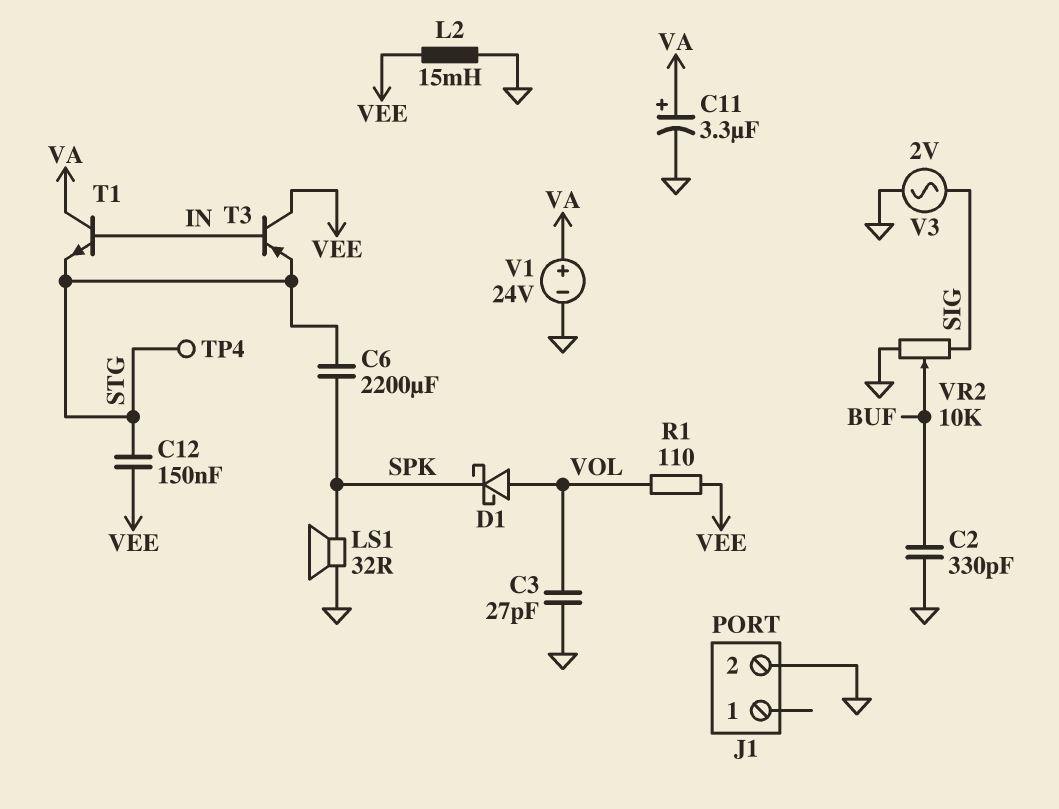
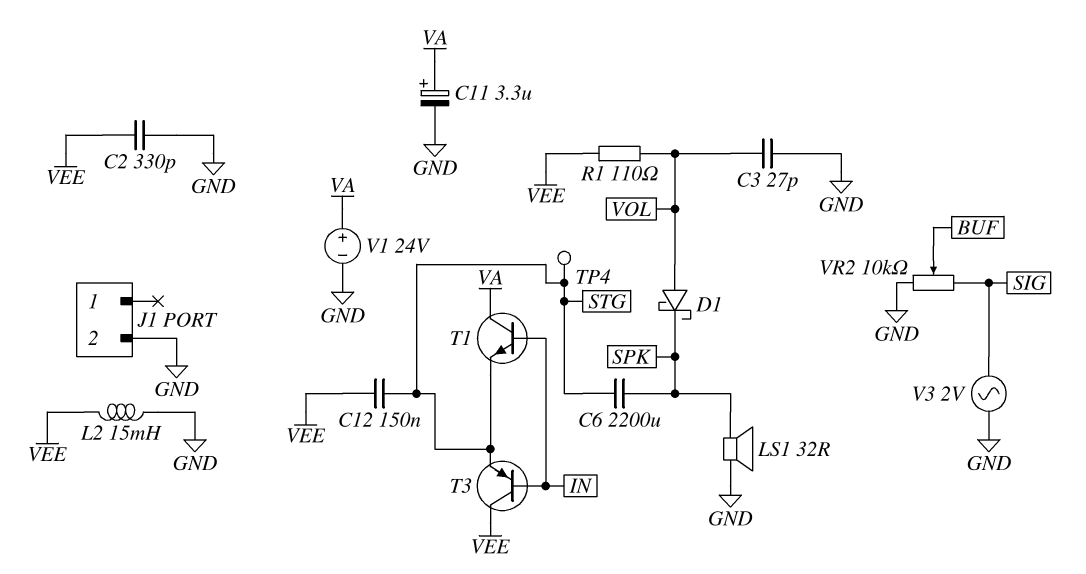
C2: 330pF (BUF, GND) -> 330pF (GND, VEE)

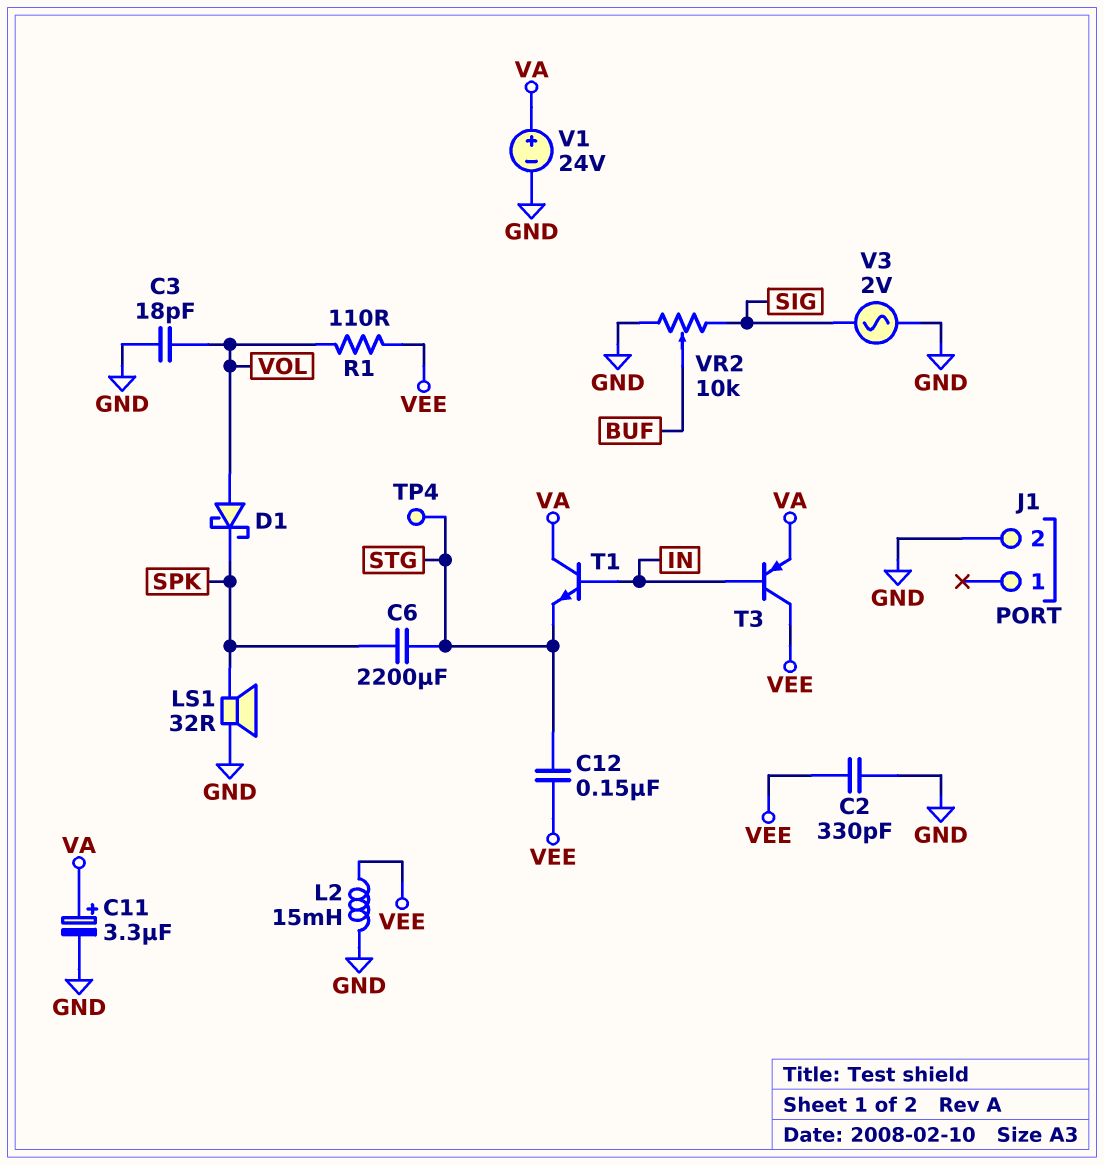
C3: 27pF (GND, VOL) -> 18pF (GND, VOL)
T3: PNP (B IN, C VEE, E STG) -> PNP (B IN, C VEE, E VA)

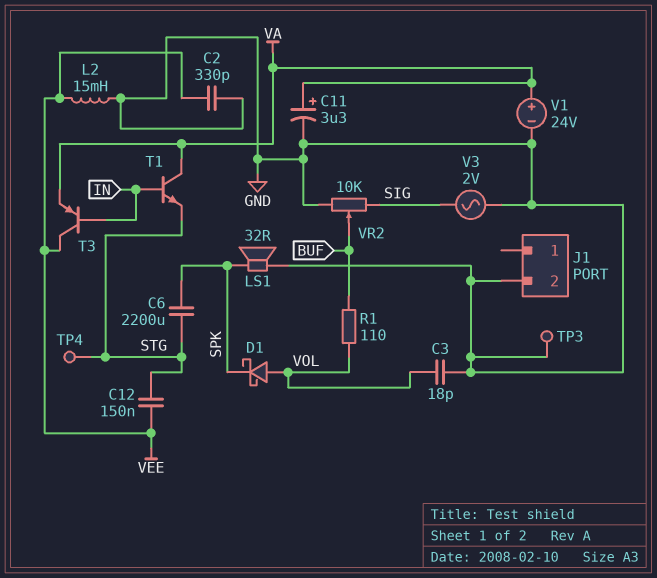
R1: 110 (VEE, VOL) -> 110 (BUF, VOL)
TP3: none -> test point (GND)

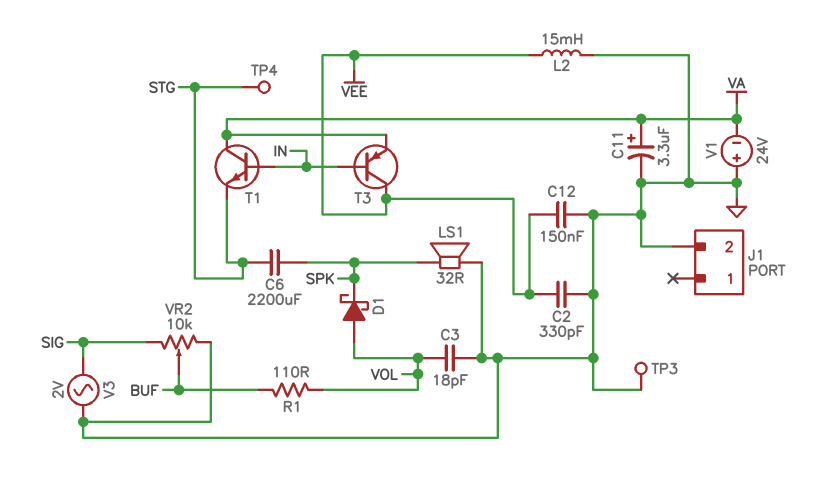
C12: 150nF (STG, VEE) -> 150nF (GND, VEE)
V1: 24V (plus VA, minus GND) -> 24V (plus GND, minus VA)

